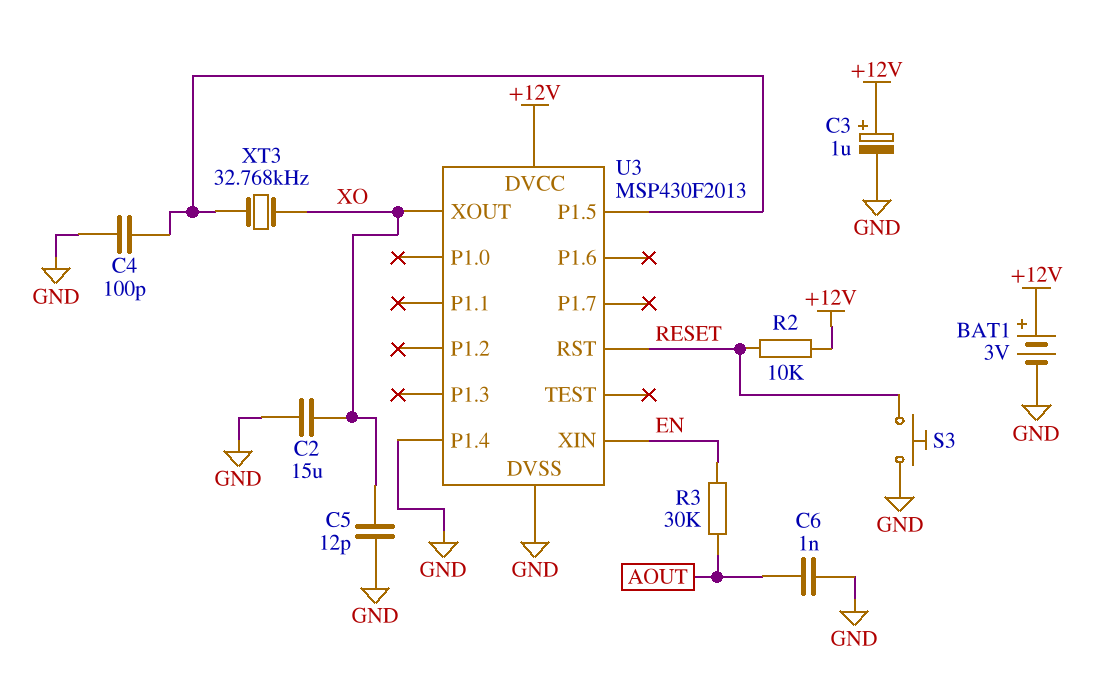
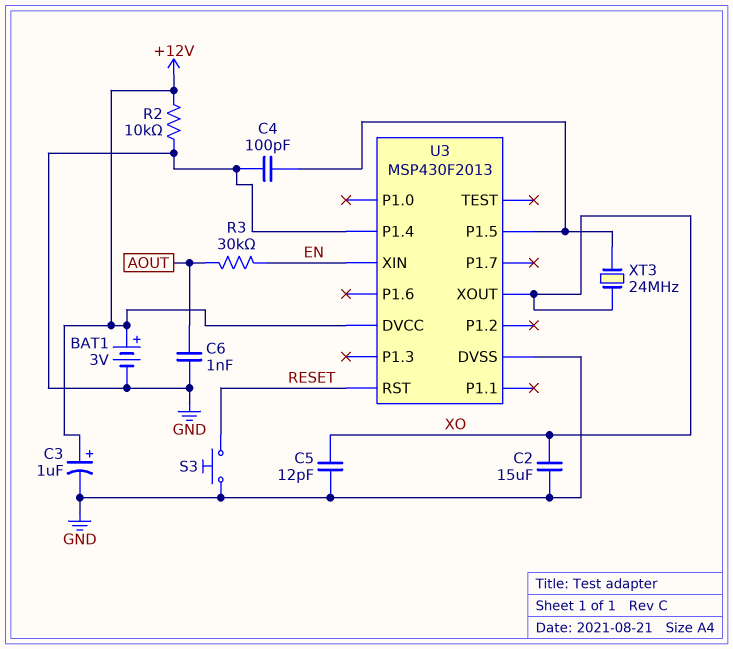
R2: 10k (+12V, RESET) -> 10k (+12V, GND)
XT3: 32.768kHz (U3/P1.5, XO) -> 24MHz (U3/P1.5, XO)

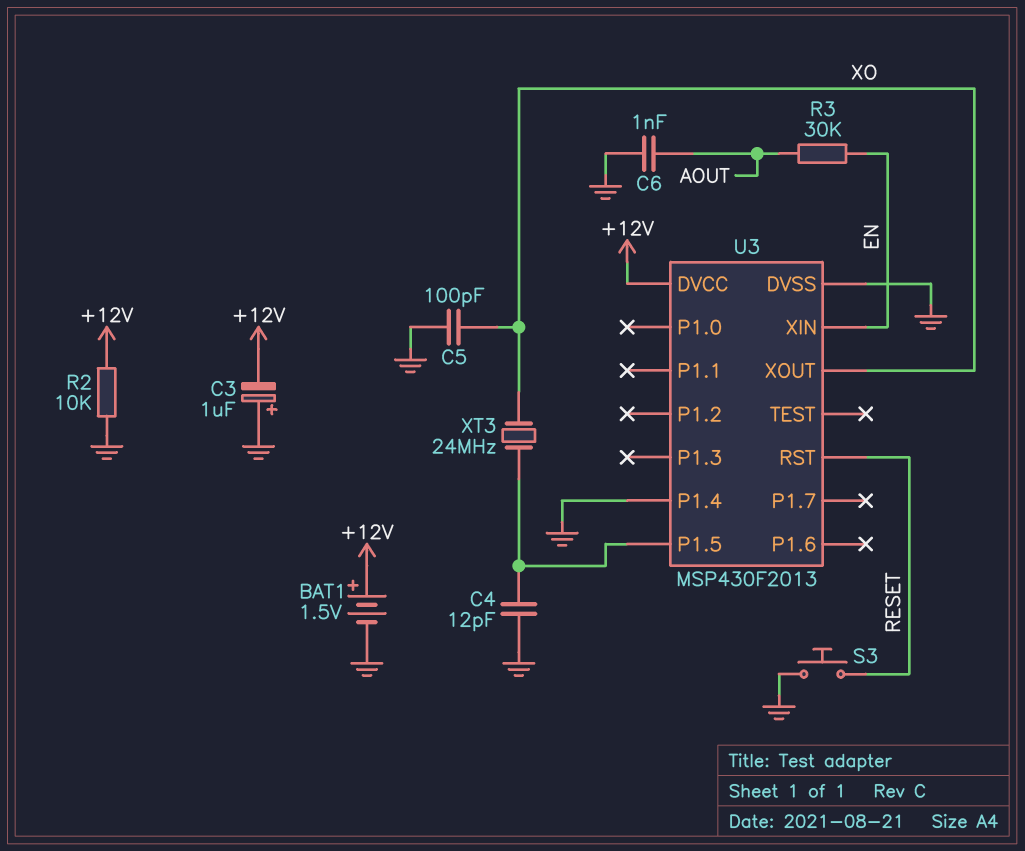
BAT1: 3V (plus +12V, minus GND) -> 1.5V (plus +12V, minus GND)
C2: 15uF (GND, XO) -> none
C3: 1uF (plus +12V, minus GND) -> 1uF (plus GND, minus +12V)
C4: 100pF (GND, U3/P1.5) -> 12pF (GND, U3/P1.5)
C5: 12pF (GND, XO) -> 100pF (GND, XO)

